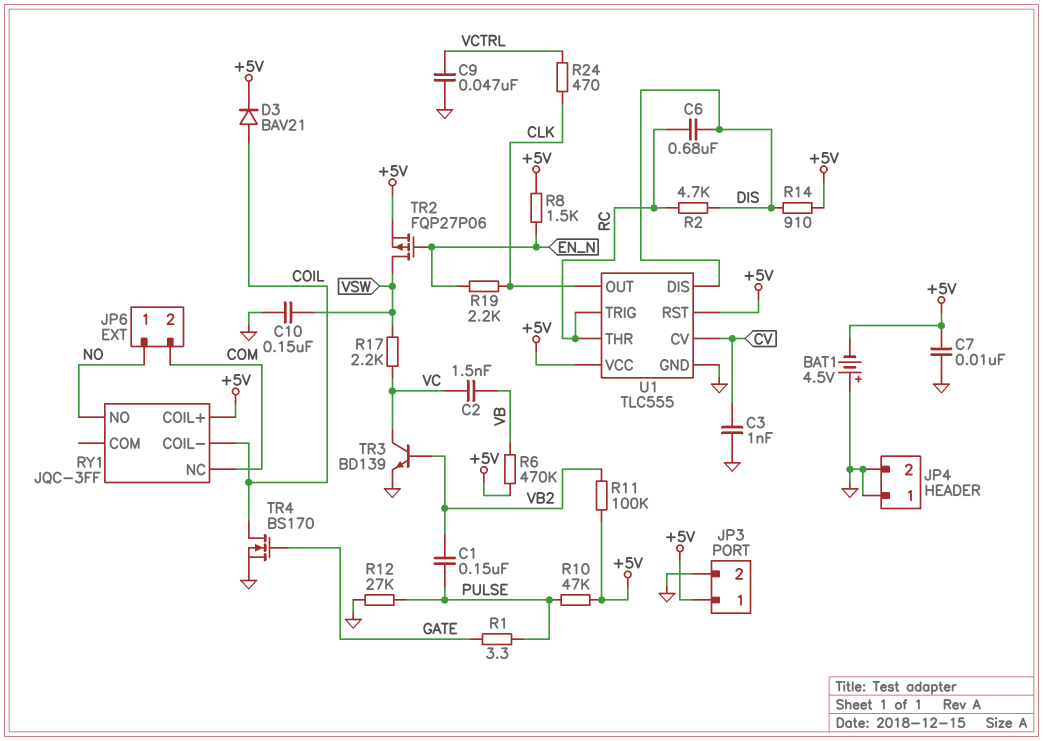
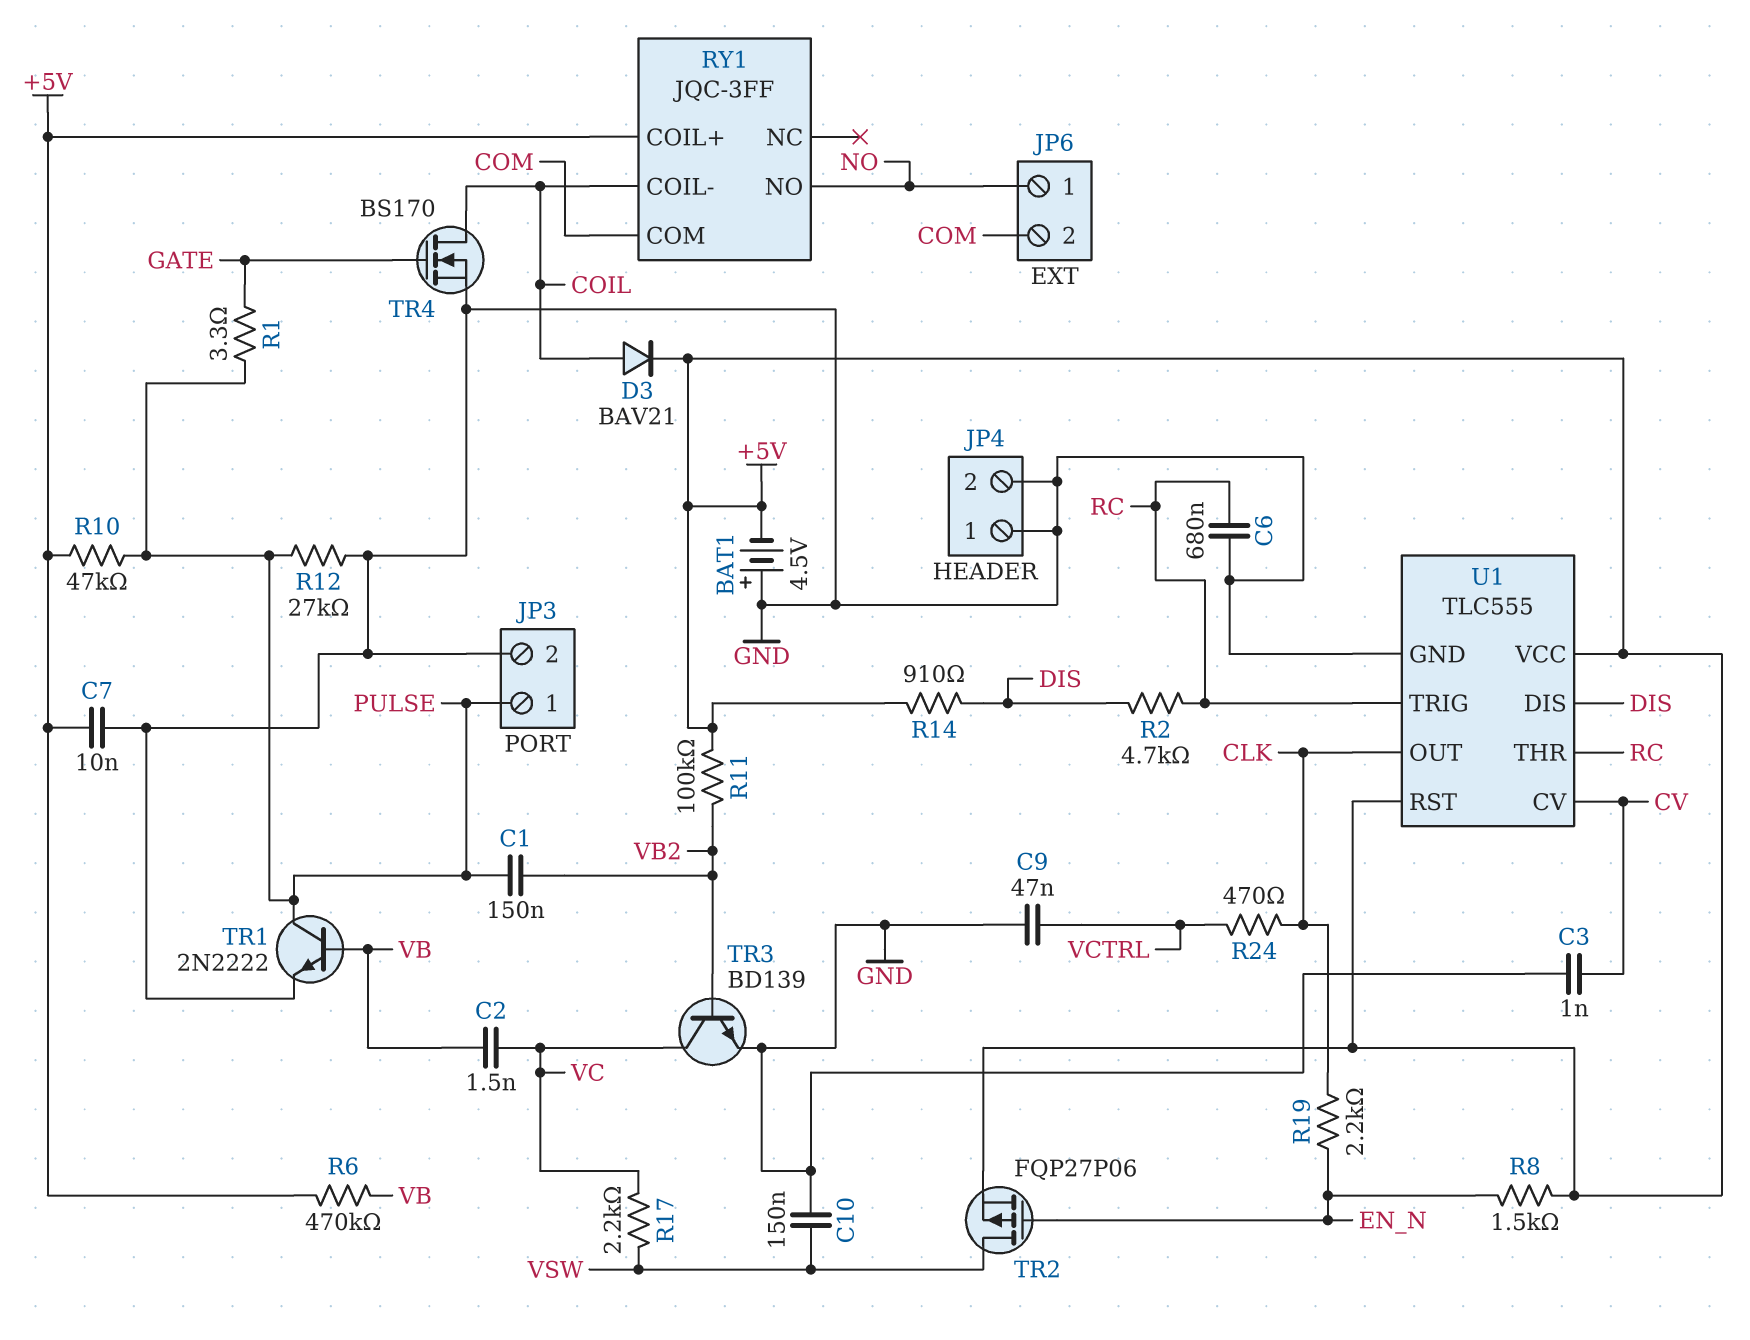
C6: 680nF (DIS, RC) -> 680nF (GND, RC)
JP3 pin 1: +5V -> PULSE
RY1 pin COM: none -> COM
RY1 pin NC: COM -> none
TR1: none -> NPN 2N2222 (B VB, C PULSE, E GND)

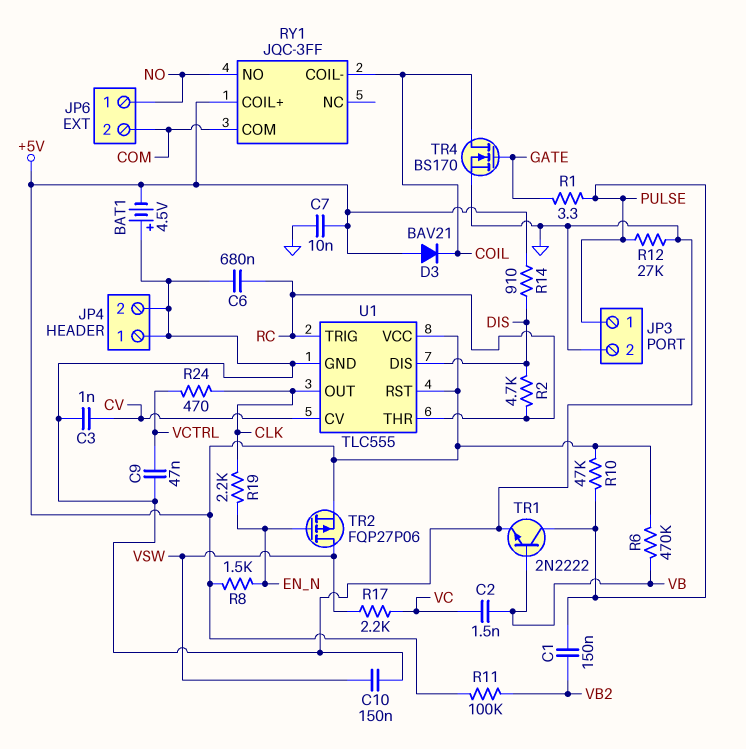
D3: diode BAV21 (A COIL, K +5V) -> diode BAV21 (A +5V, K COIL)
TR3: NPN BD139 (B VB2, C VC, E GND) -> none

